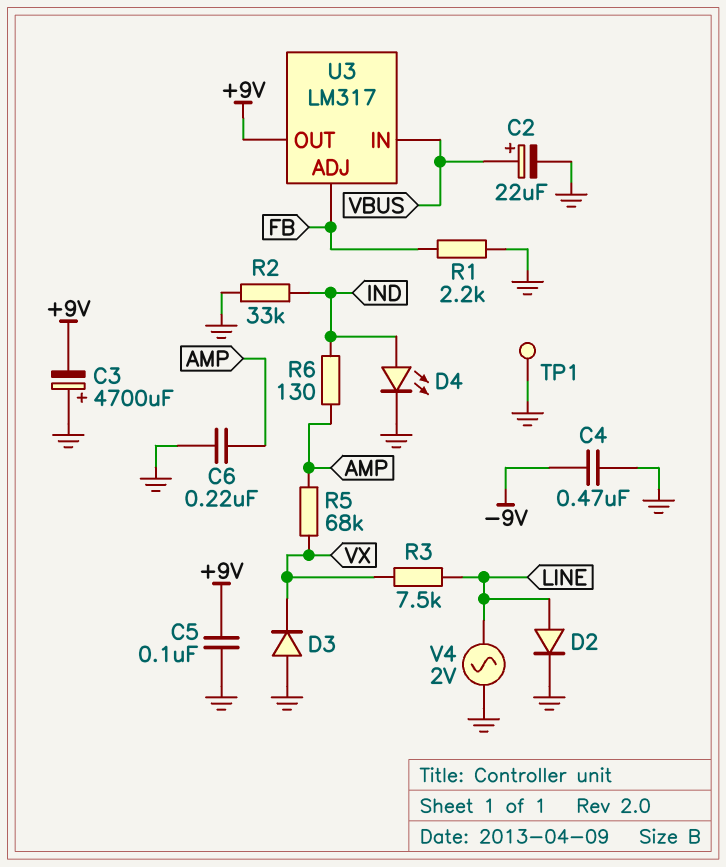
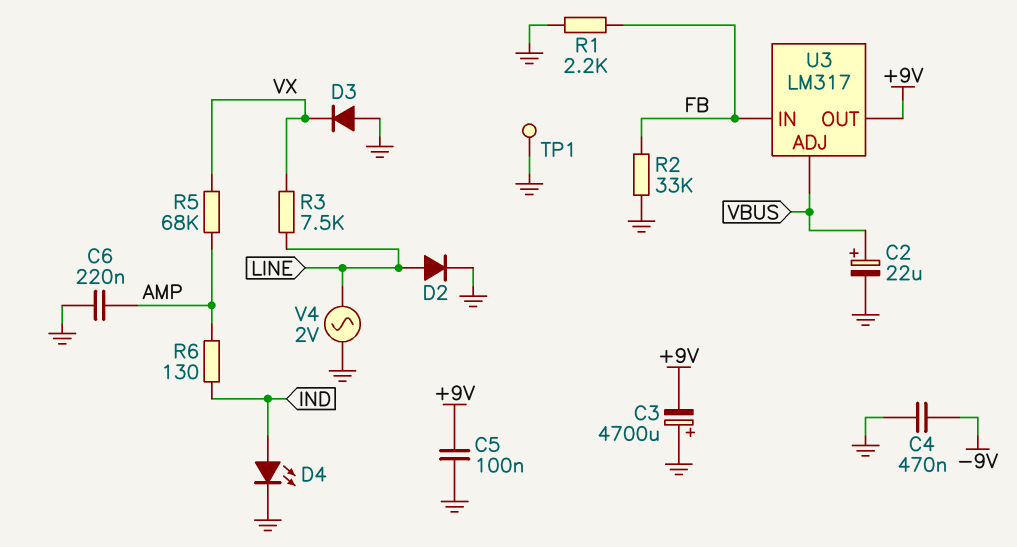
R2: 33k (GND, IND) -> 33k (FB, GND)
U3 pin ADJ: FB -> VBUS
U3 pin IN: VBUS -> FB

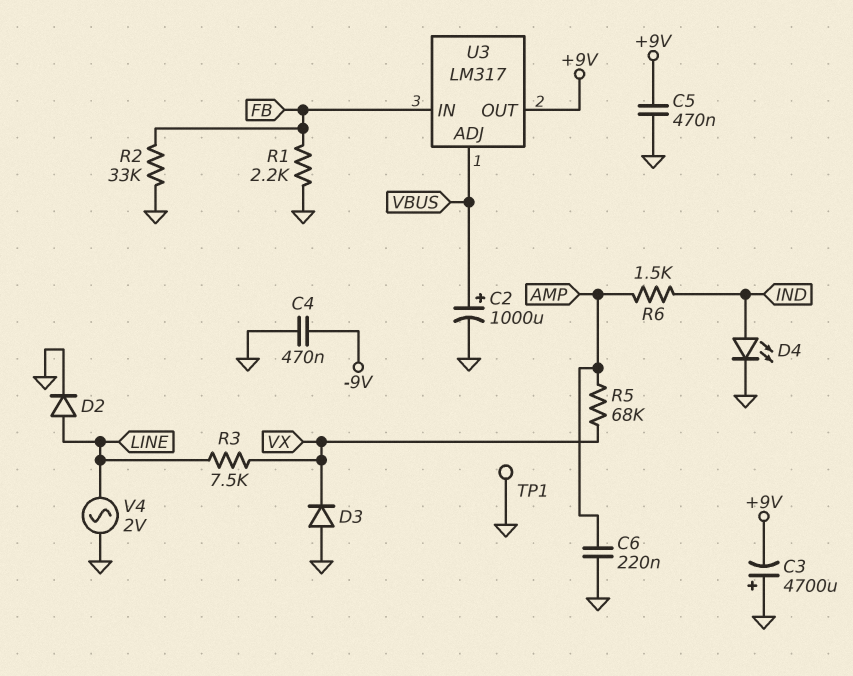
C2: 22uF (plus VBUS, minus GND) -> 1000uF (plus VBUS, minus GND)
C5: 100nF (+9V, GND) -> 470nF (+9V, GND)
R6: 130 (AMP, IND) -> 1.5k (AMP, IND)

